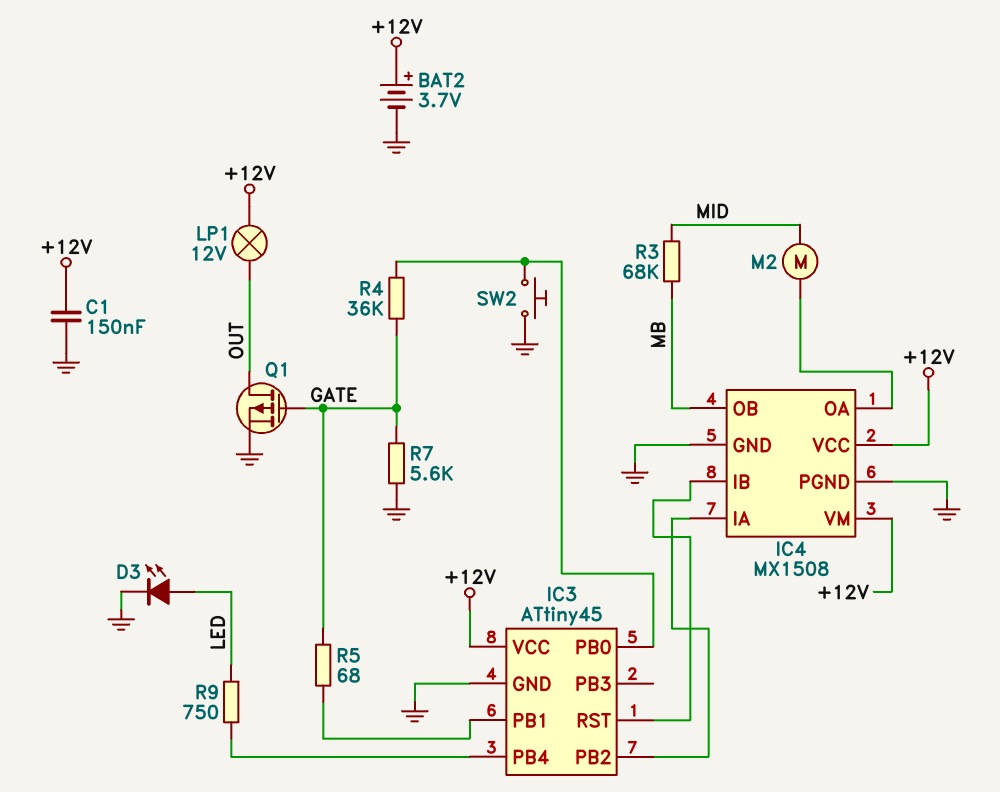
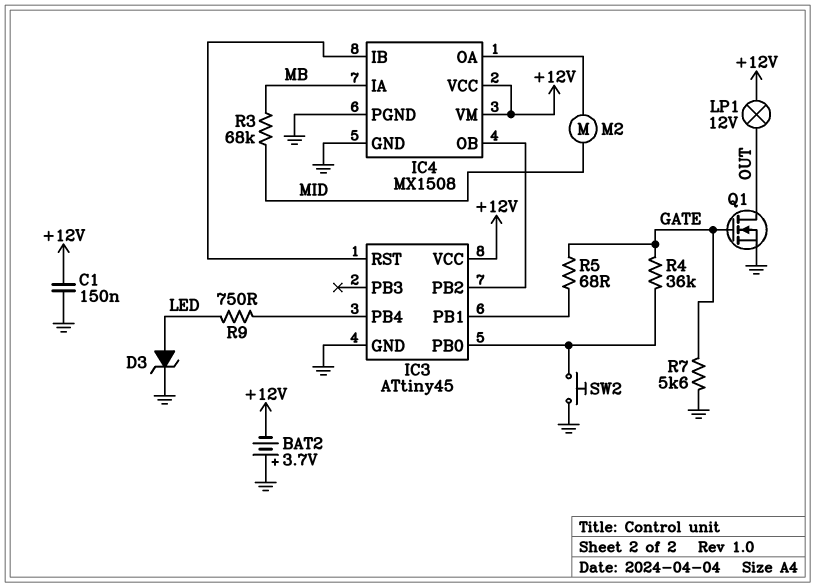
BAT2: 3.7V (plus +12V, minus GND) -> 3.7V (plus GND, minus +12V)
D3: LED (A LED, K GND) -> zener (A LED, K GND)
IC4 pin IA: IC3/PB2 -> MB
IC4 pin OB: MB -> IC3/PB2
Q1: PMOS (G GATE, D OUT, S GND) -> NMOS (G GATE, D OUT, S GND)

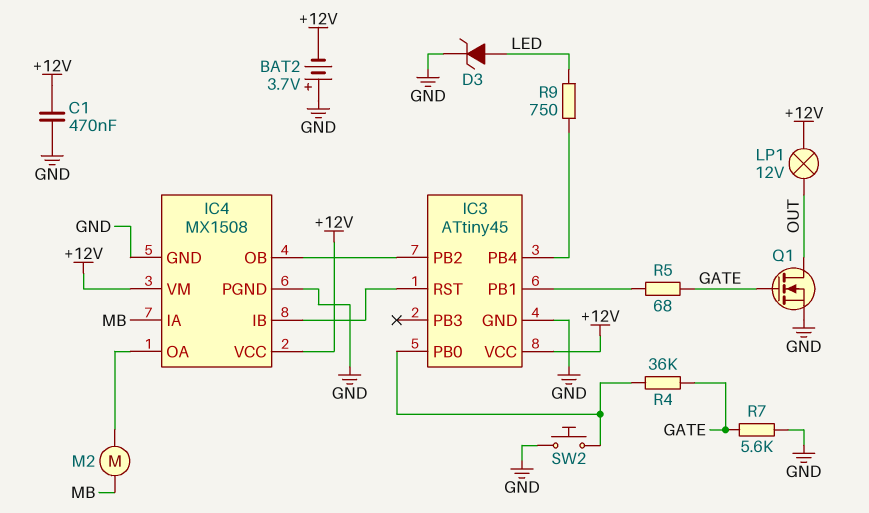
C1: 150nF (+12V, GND) -> 470nF (+12V, GND)
M2: motor (IC4/OA, MID) -> motor (IC4/OA, MB)
R3: 68k (MB, MID) -> none

